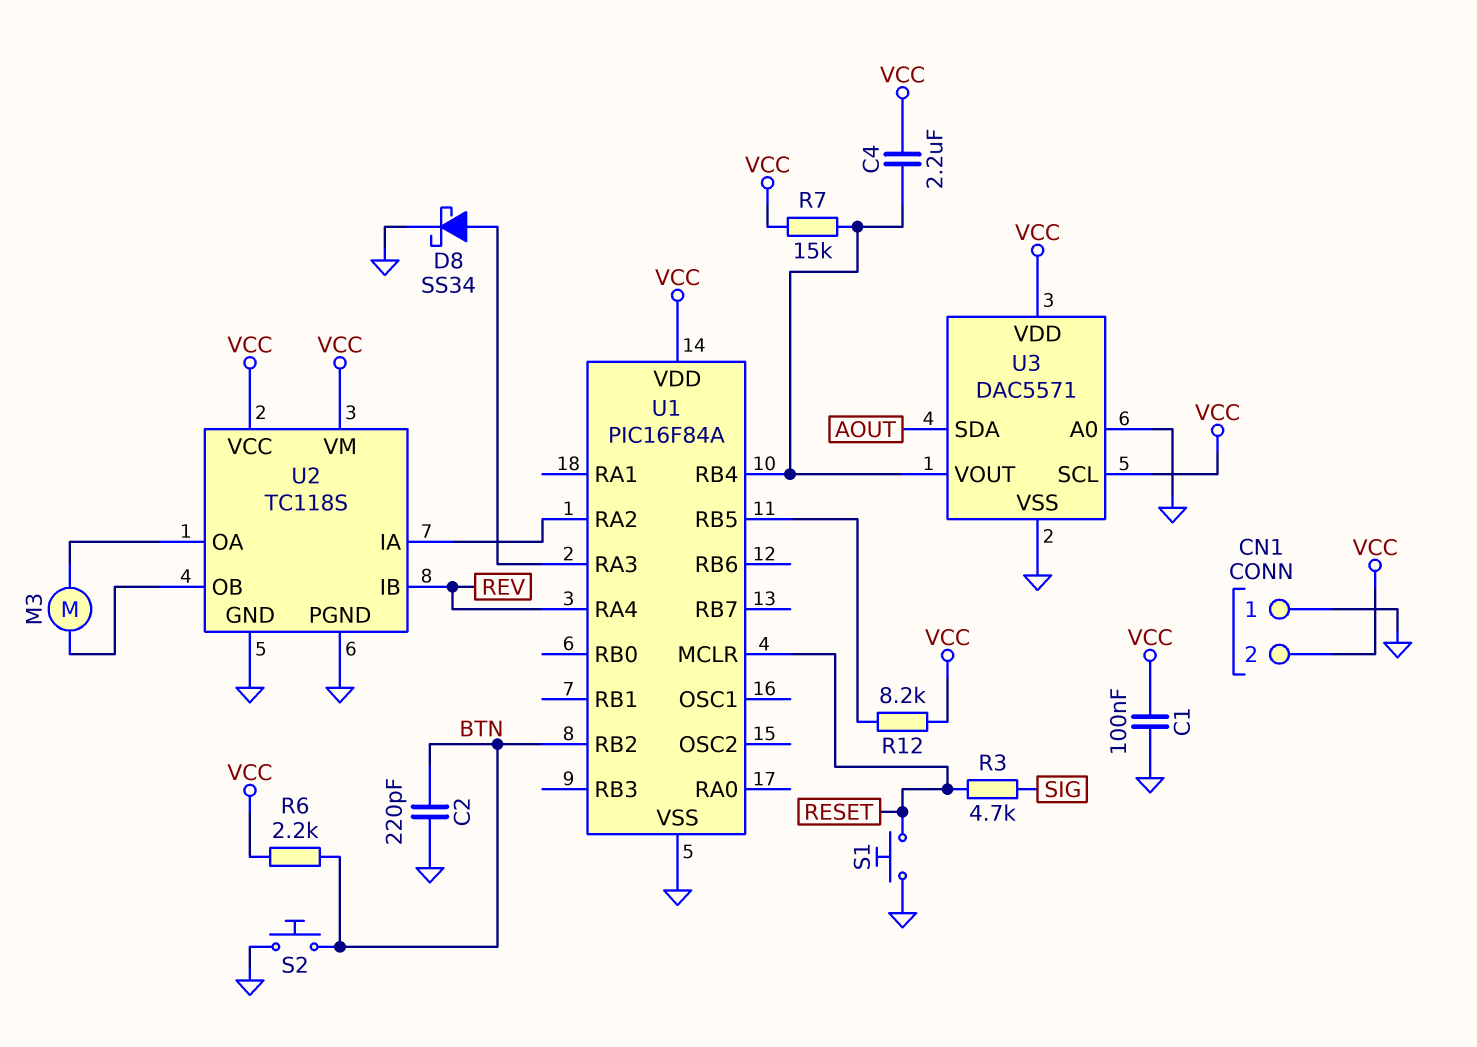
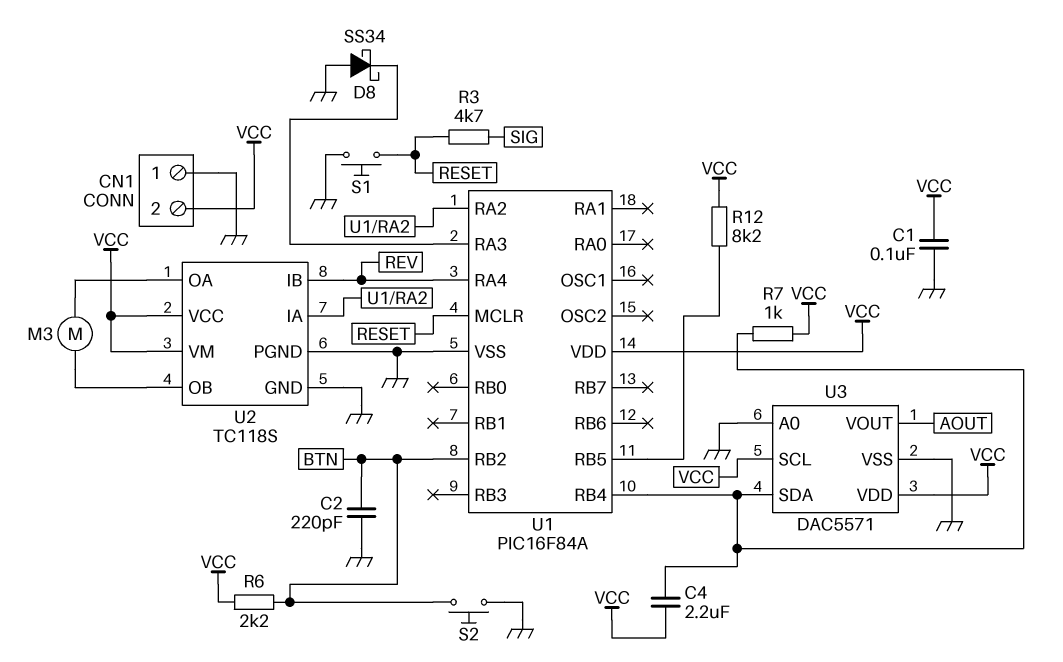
D8: schottky SS34 (A U1/RA3, K GND) -> schottky SS34 (A GND, K U1/RA3)
R7: 15k (U1/RB4, VCC) -> 1k (U1/RB4, VCC)
U3 pin SDA: AOUT -> U1/RB4
U3 pin VOUT: U1/RB4 -> AOUT

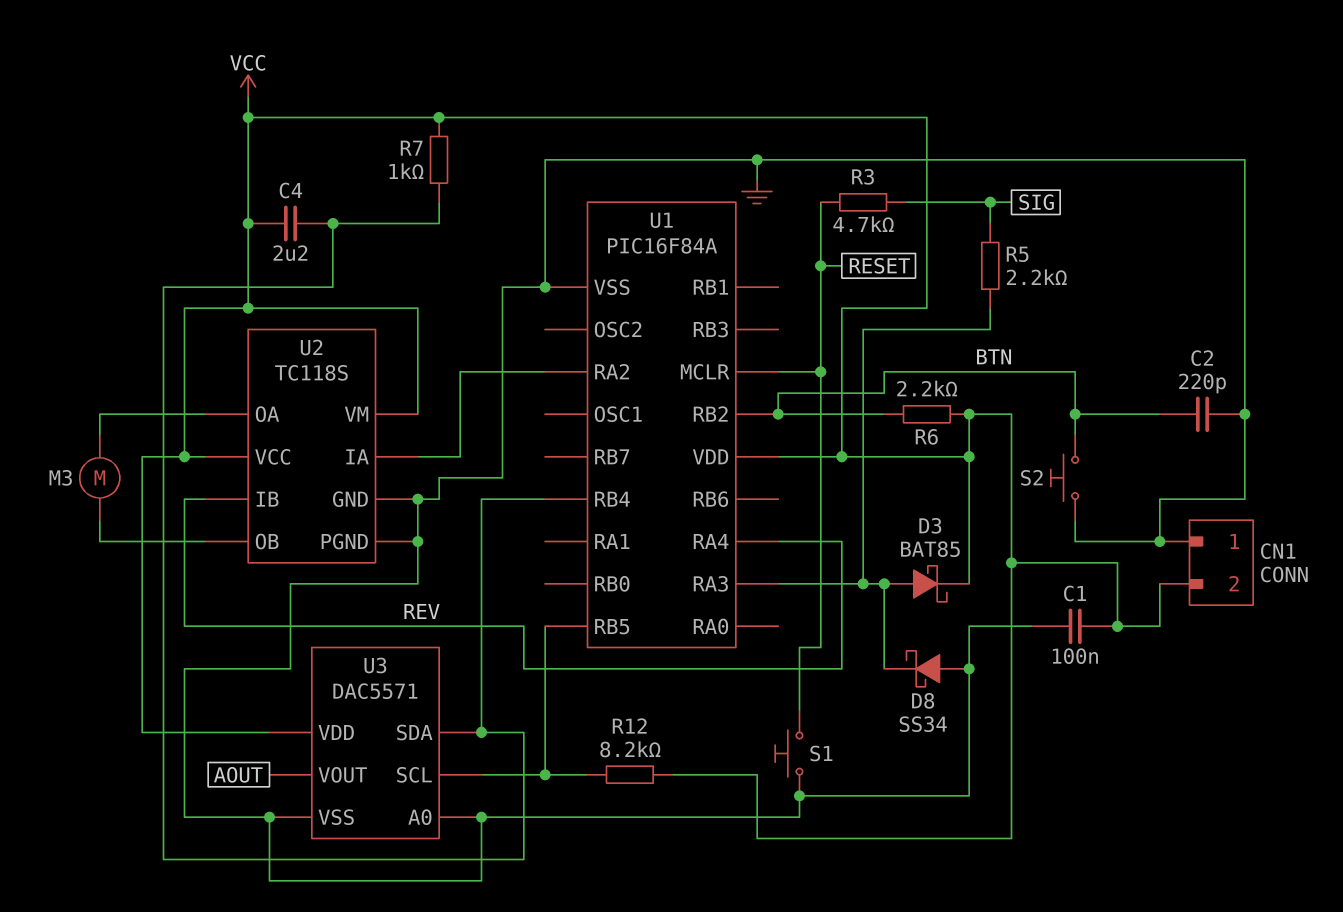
D3: none -> schottky BAT85 (A U1/RA3, K VCC)
R5: none -> 2.2k (SIG, U1/RA3)
U3 pin SCL: VCC -> U1/RB5

